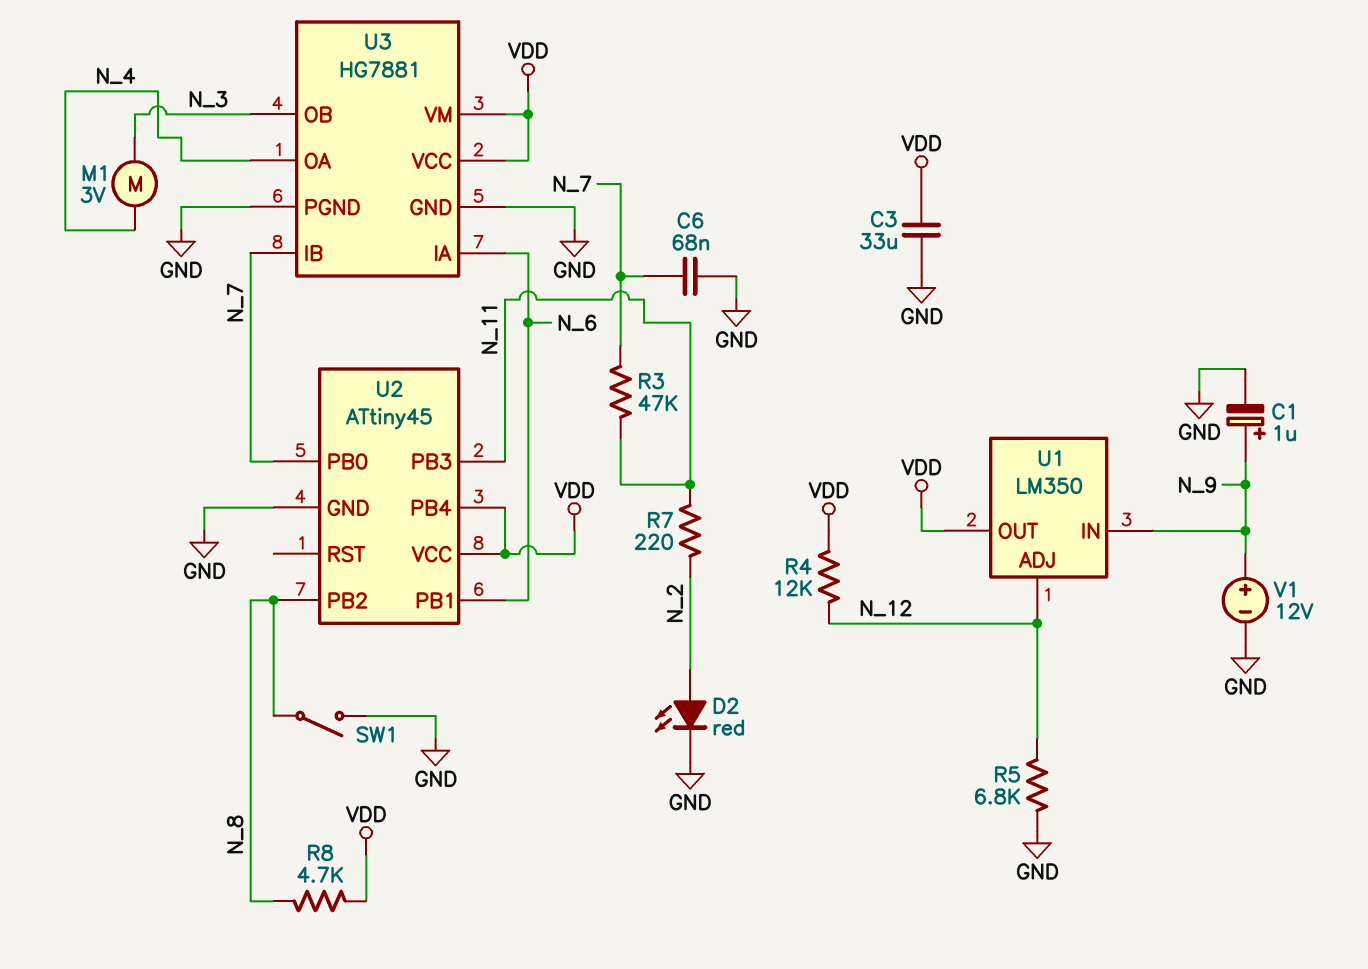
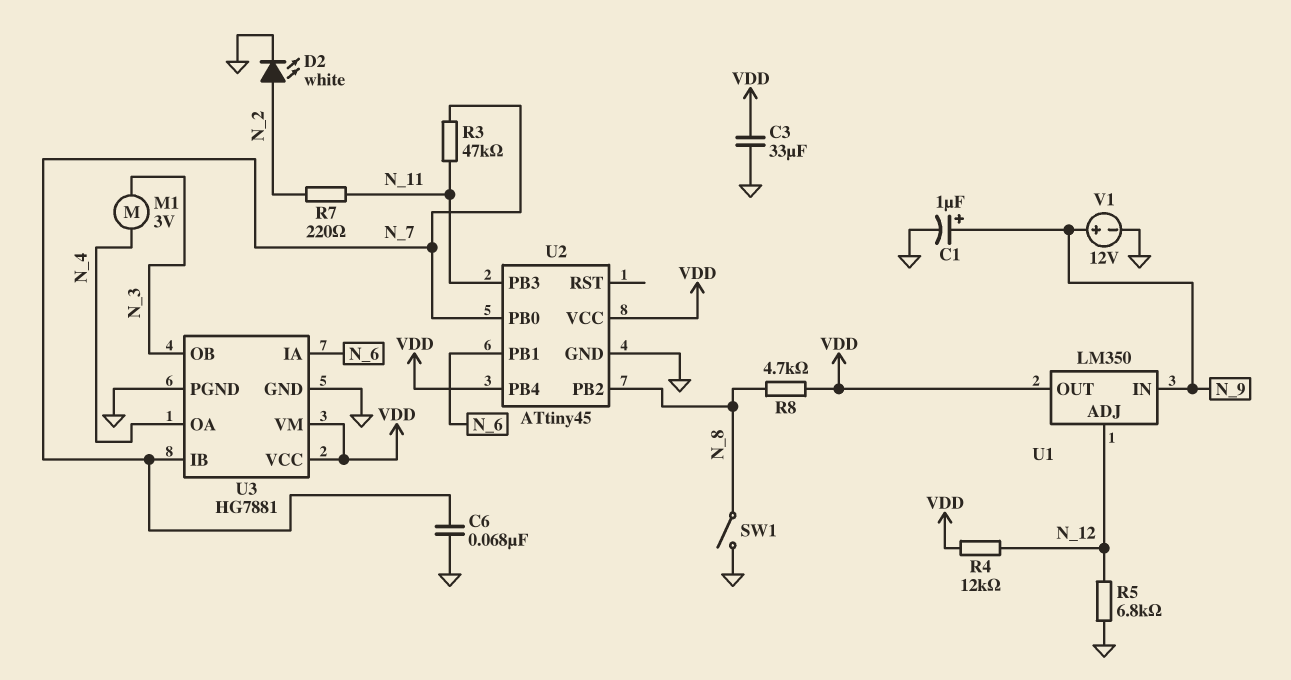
D2: LED red (A N_2, K GND) -> LED white (A N_2, K GND)

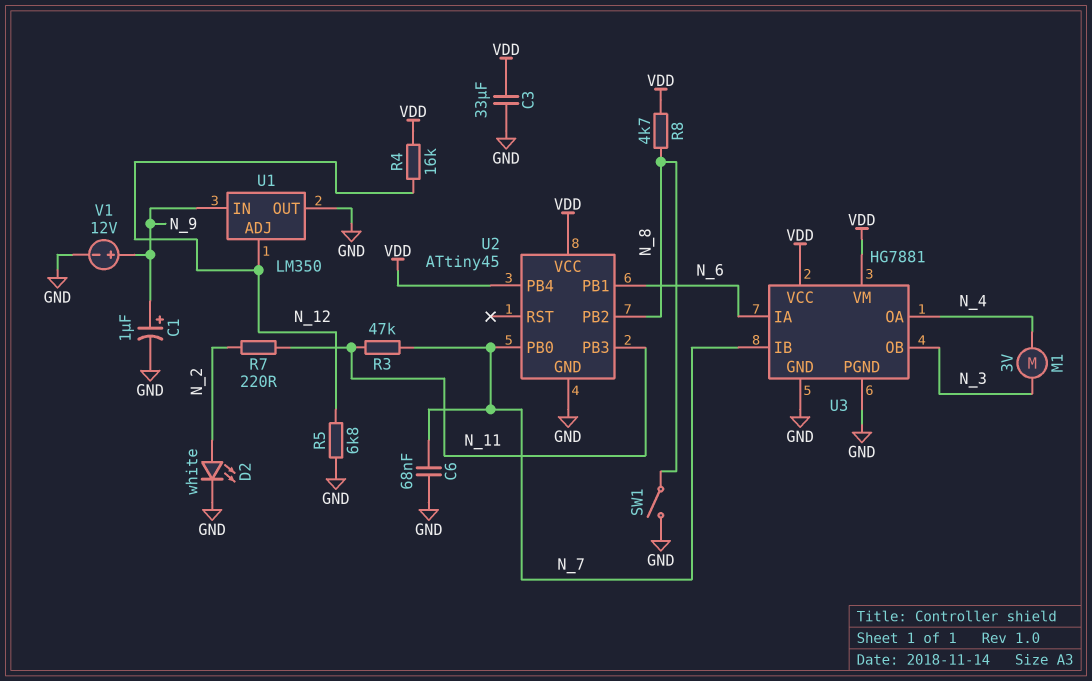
R4: 12k (N_12, VDD) -> 16k (N_12, VDD)
U1 pin OUT: VDD -> GND

